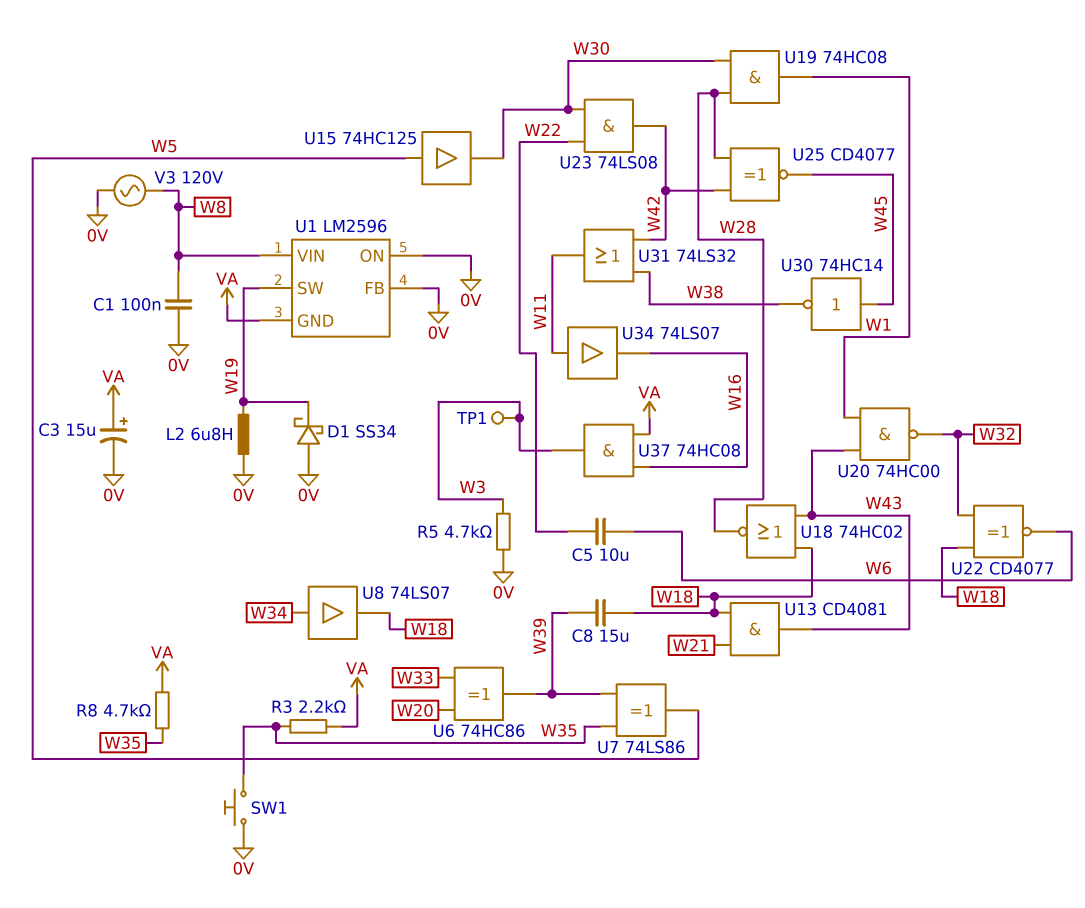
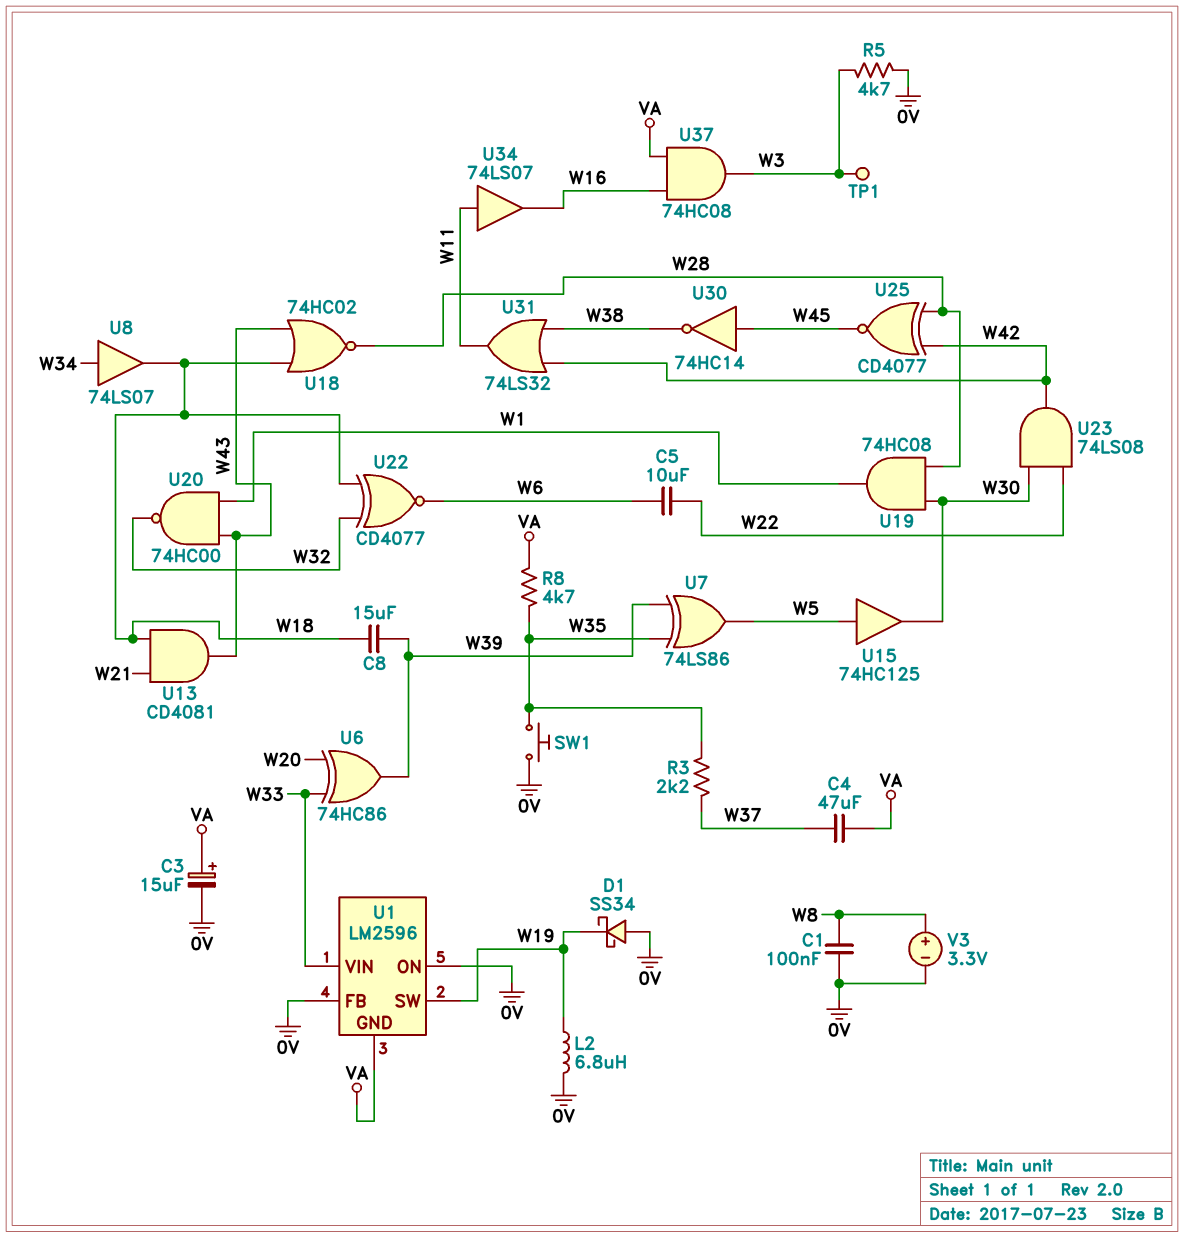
C4: none -> 47uF (VA, W37)
R3: 2.2k (VA, W35) -> 2.2k (W35, W37)
U1 pin VIN: W8 -> W33
V3: AC 120V (0V, W8) -> 3.3V (plus W8, minus 0V)

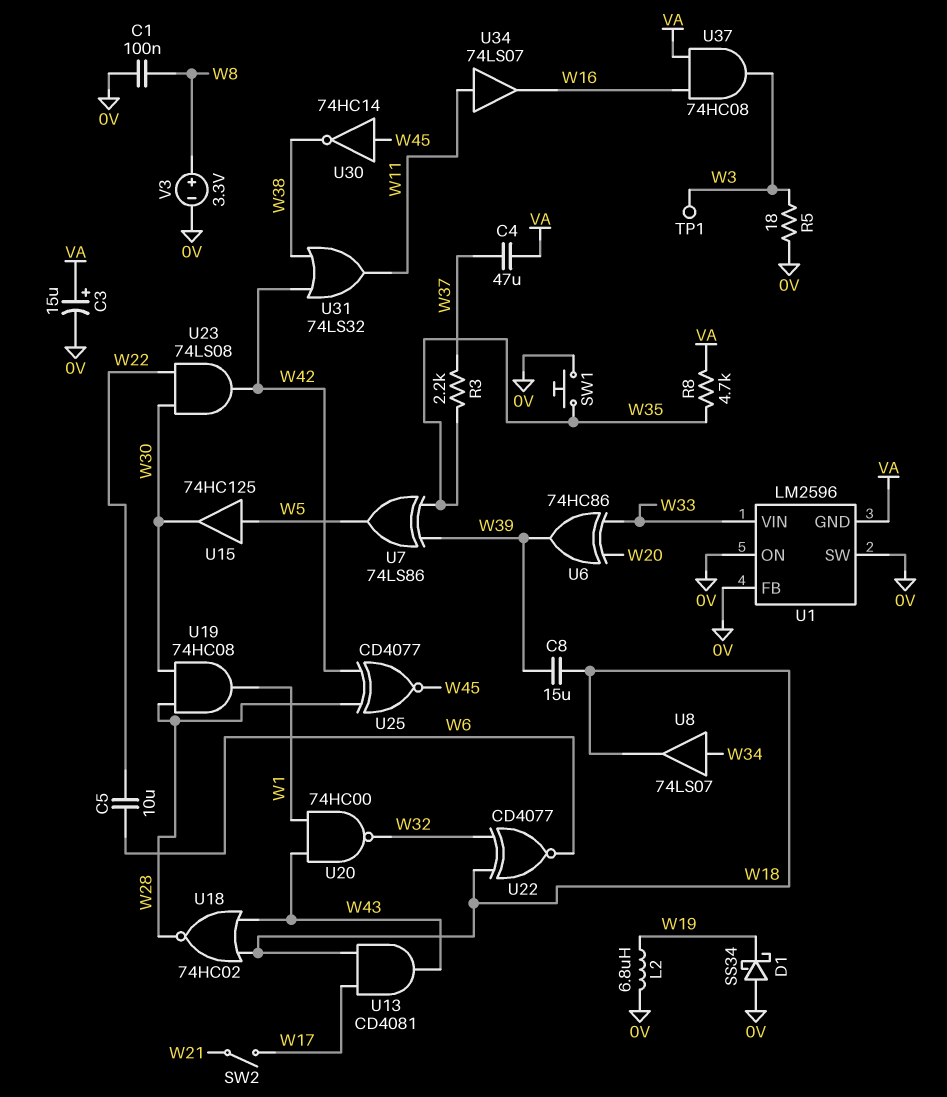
R5: 4.7k (0V, W3) -> 18 (0V, W3)
SW2: none -> switch (W17, W21)
U1 pin SW: W19 -> 0V
U13: AND CD4081 (in W18, in W21, out W43) -> AND CD4081 (in W17, in W18, out W43)

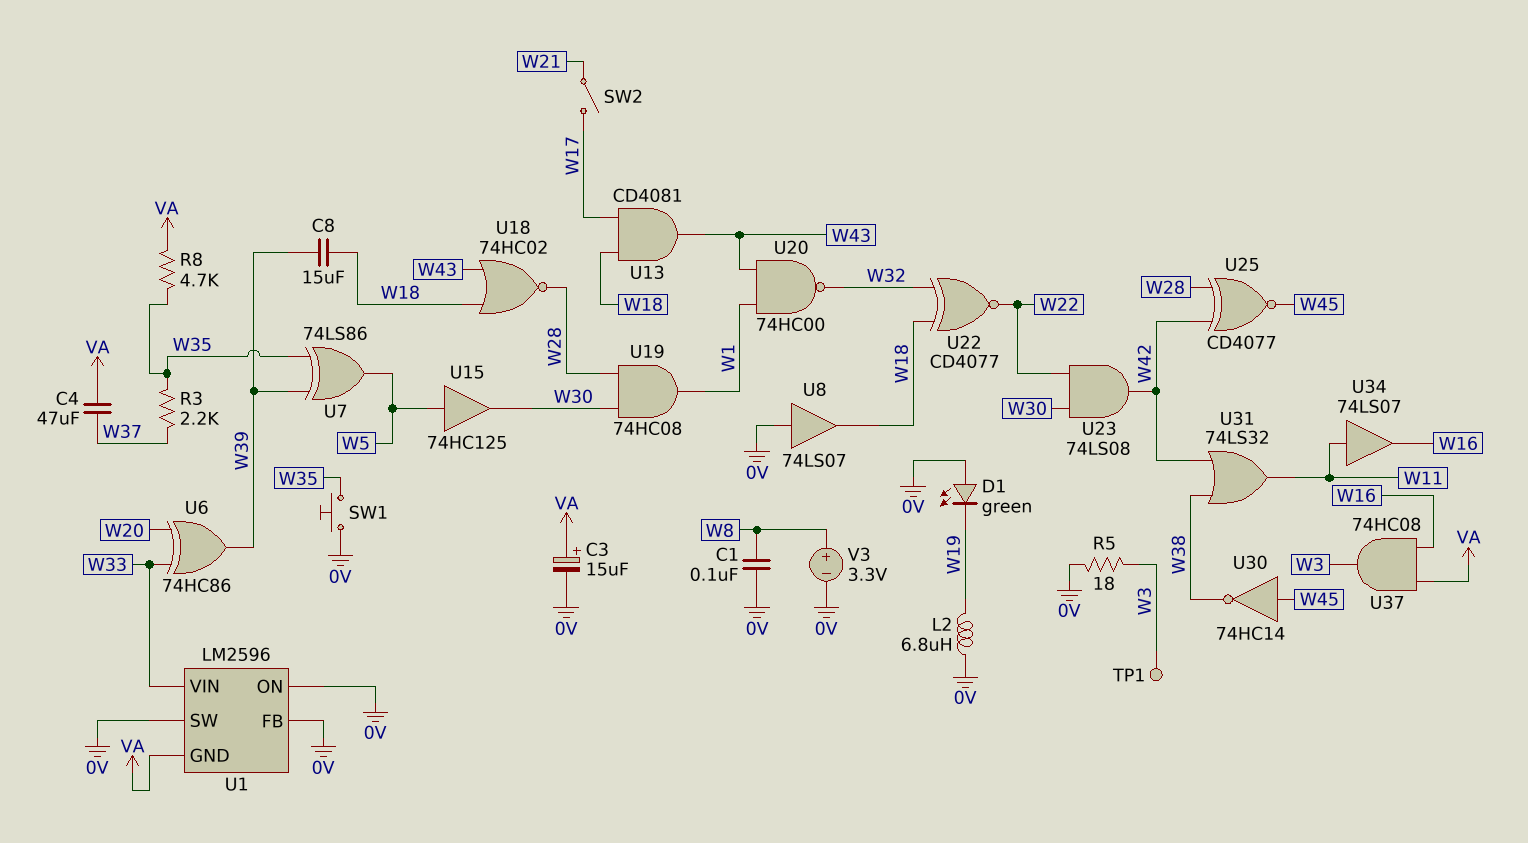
C5: 10uF (W6, W22) -> none
D1: schottky SS34 (A 0V, K W19) -> LED green (A 0V, K W19)
U8: buffer 74LS07 (in W34, out W18) -> buffer 74LS07 (in 0V, out W18)
U22: XNOR CD4077 (in W18, in W32, out W6) -> XNOR CD4077 (in W18, in W32, out W22)

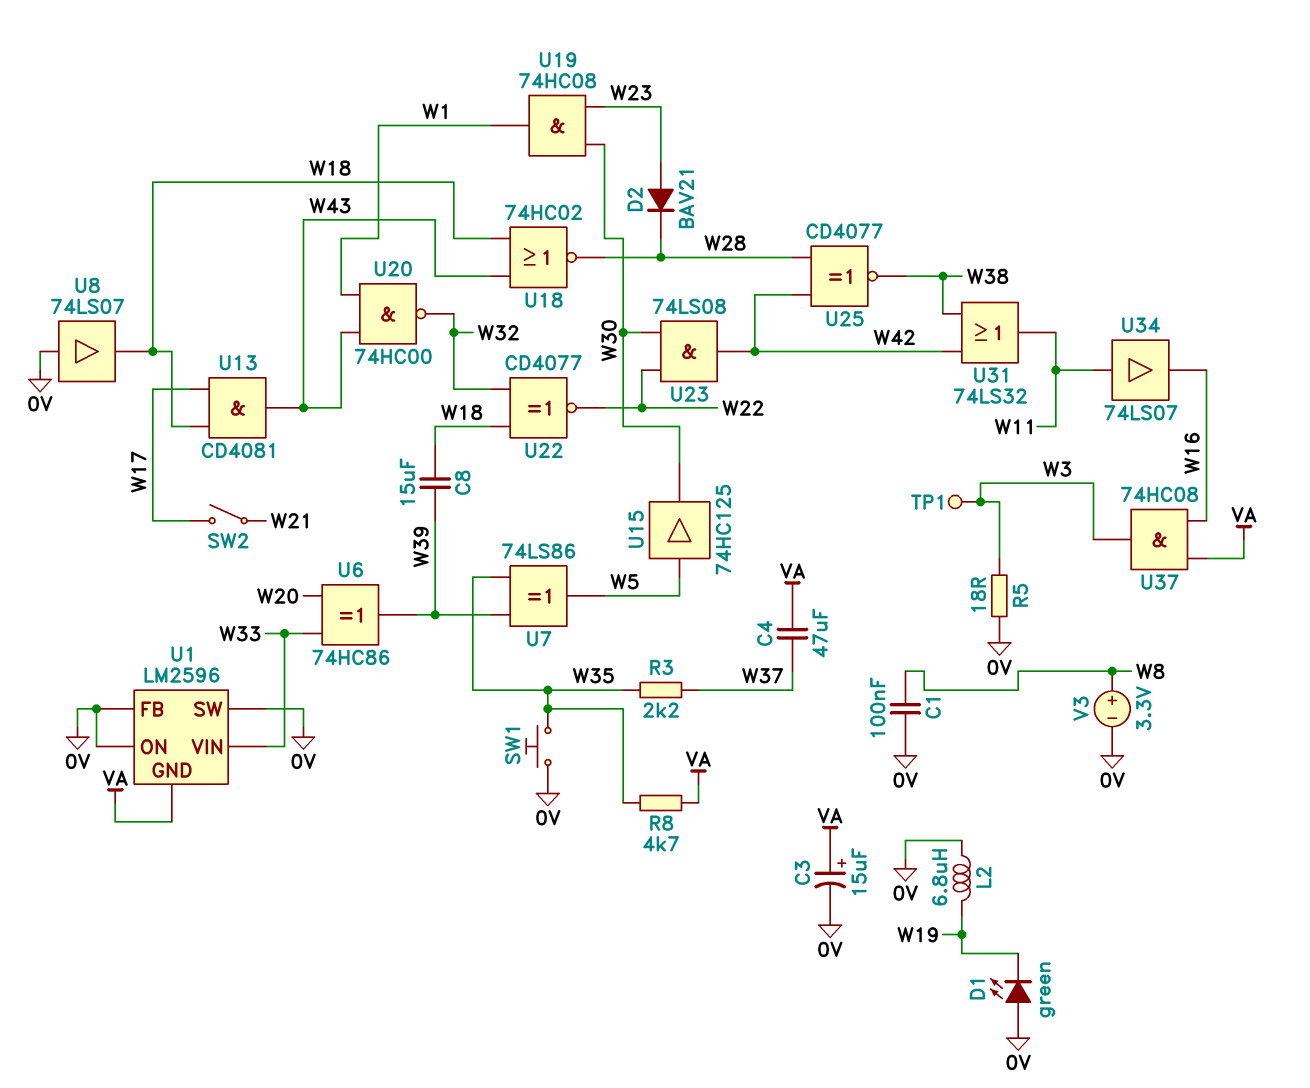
D2: none -> diode BAV21 (A W23, K W28)
U19: AND 74HC08 (in W28, in W30, out W1) -> AND 74HC08 (in W23, in W30, out W1)
U25: XNOR CD4077 (in W28, in W42, out W45) -> XNOR CD4077 (in W28, in W42, out W38)
U30: NOT 74HC14 (in W45, out W38) -> none

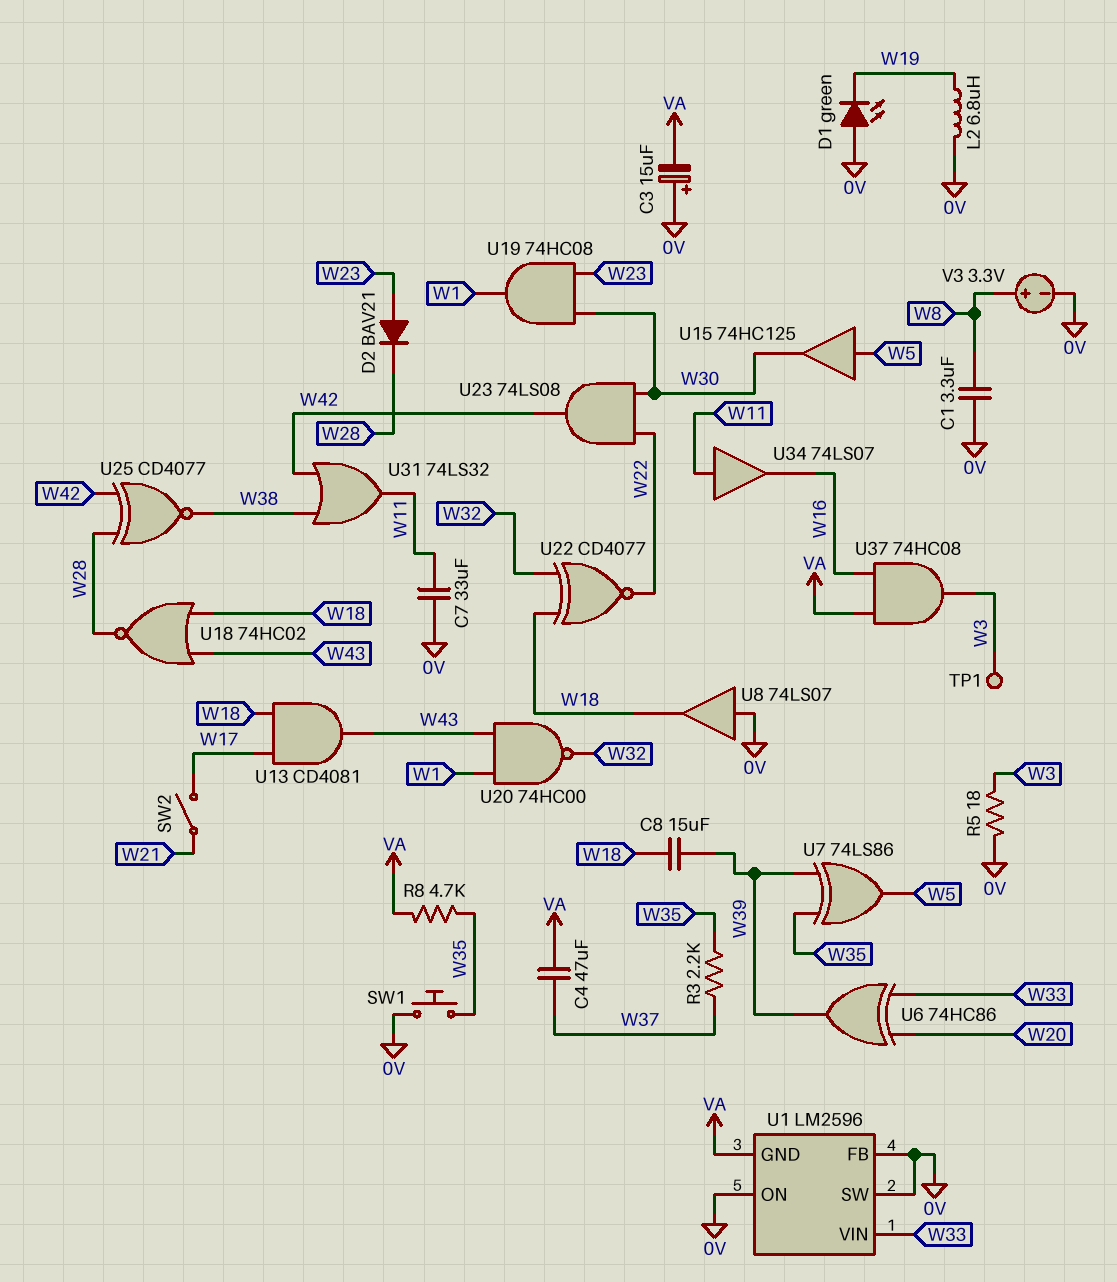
C1: 100nF (0V, W8) -> 3.3uF (0V, W8)
C3: 15uF (plus VA, minus 0V) -> 15uF (plus 0V, minus VA)
C7: none -> 33uF (0V, W11)

